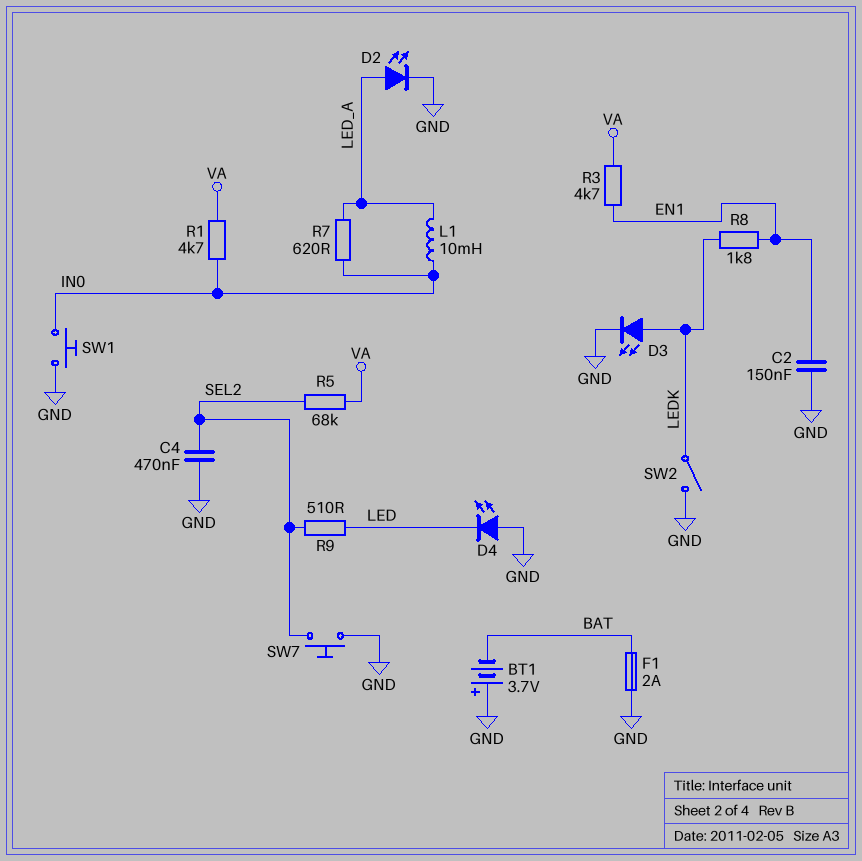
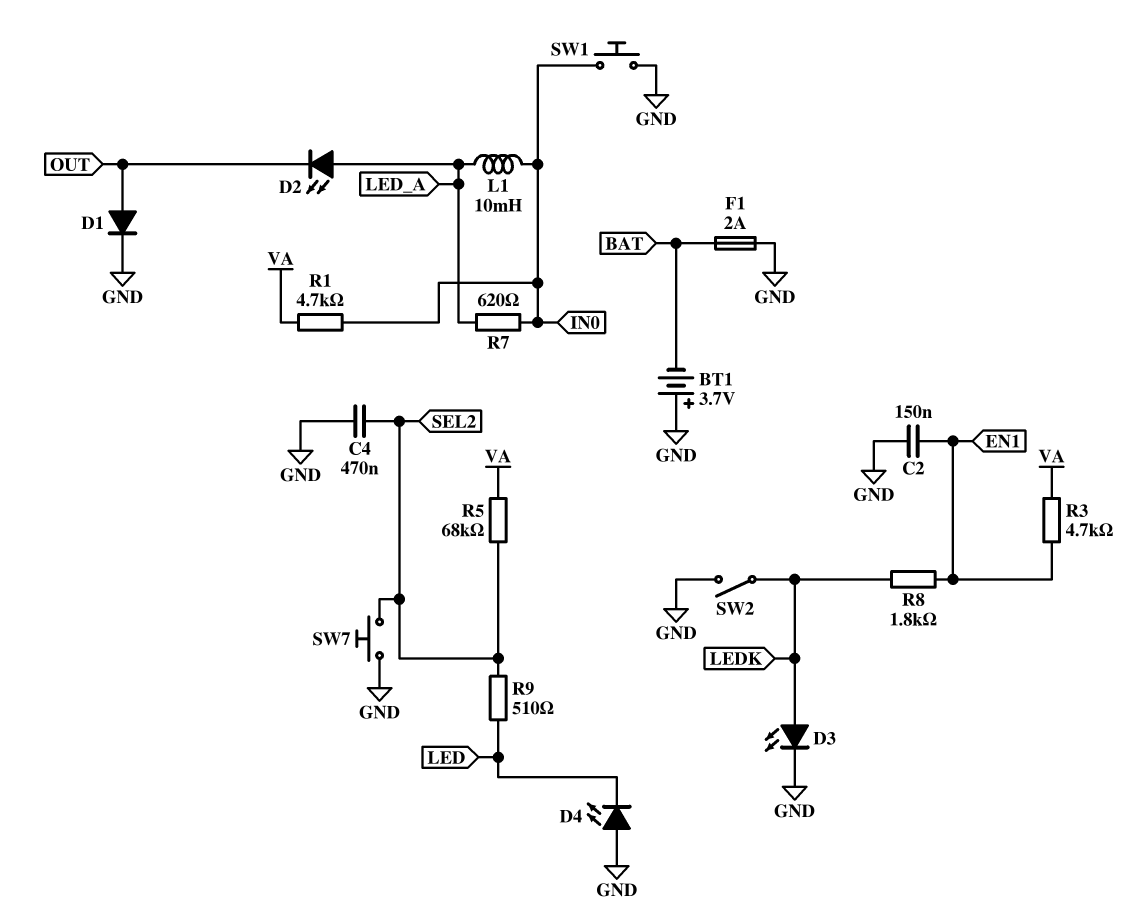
D1: none -> diode (A OUT, K GND)
D2: LED (A LED_A, K GND) -> LED (A LED_A, K OUT)

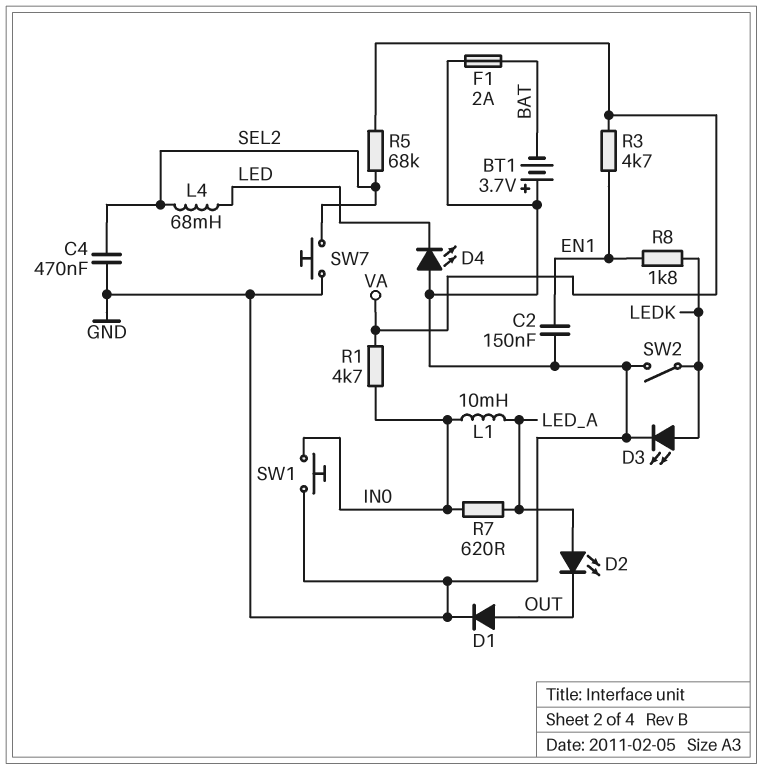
L4: none -> 68mH (LED, SEL2)
R9: 510 (LED, SEL2) -> none

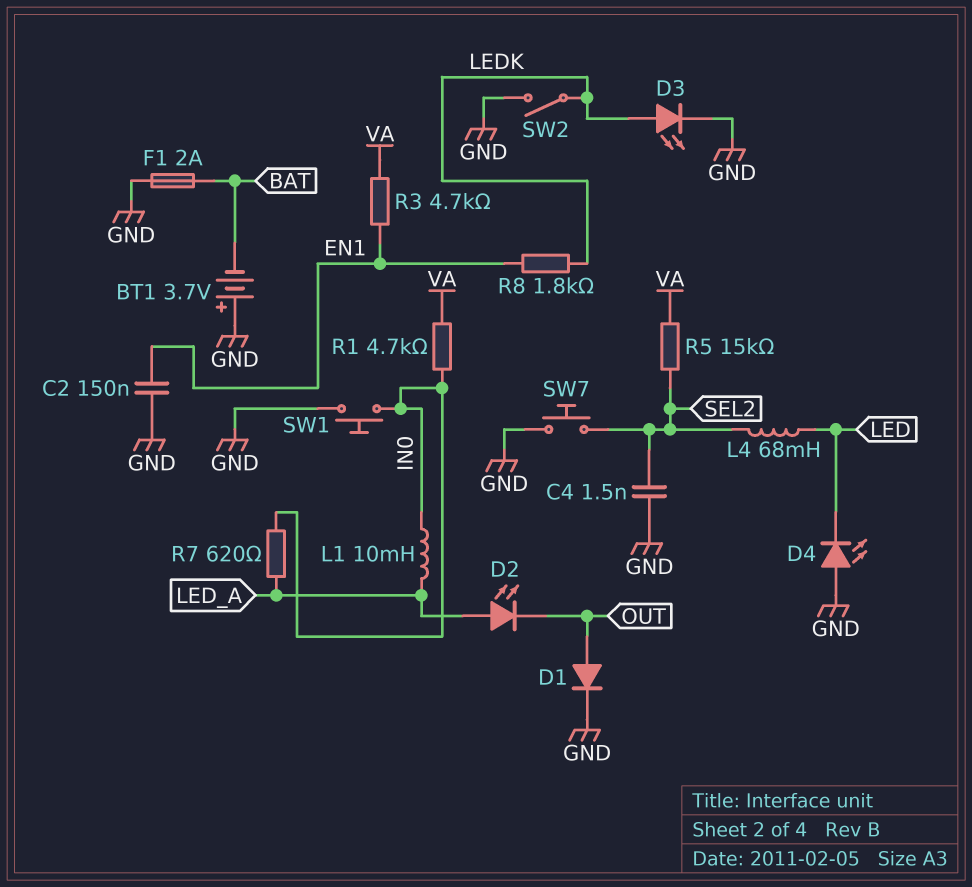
C4: 470nF (GND, SEL2) -> 1.5nF (GND, SEL2)
R5: 68k (SEL2, VA) -> 15k (SEL2, VA)

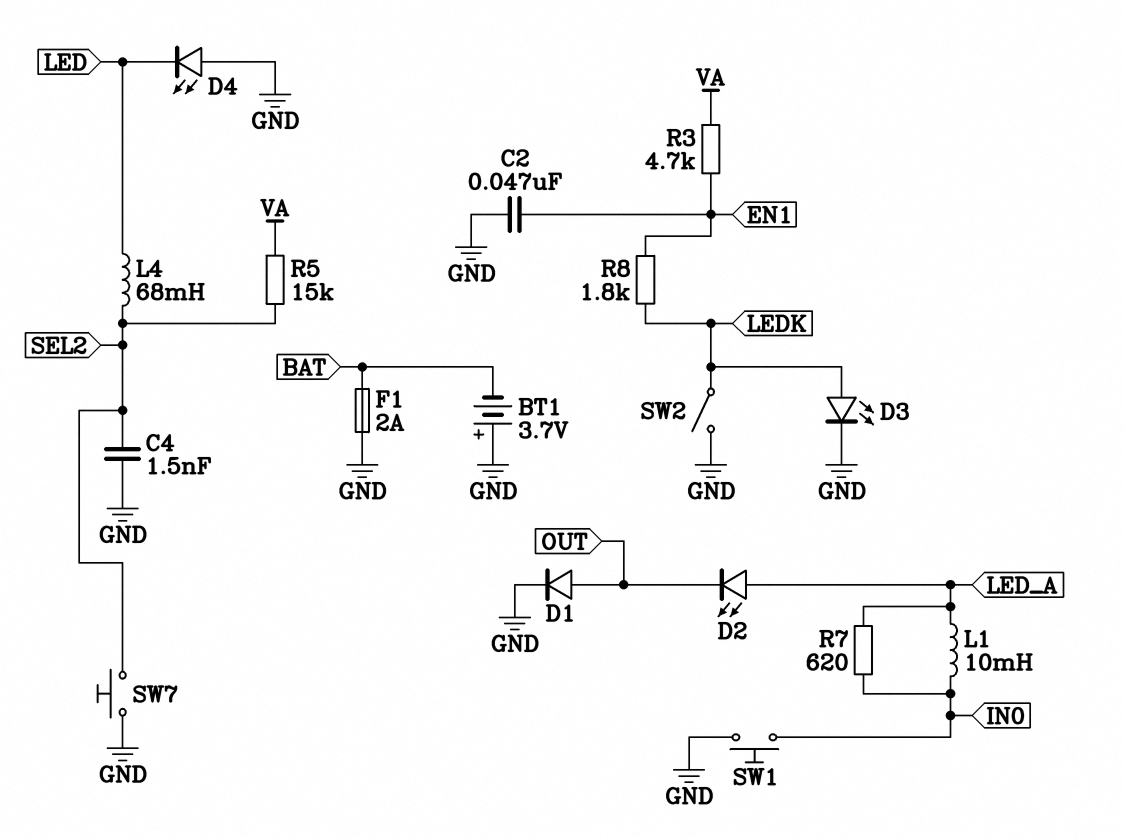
C2: 150nF (EN1, GND) -> 47nF (EN1, GND)
R1: 4.7k (IN0, VA) -> none

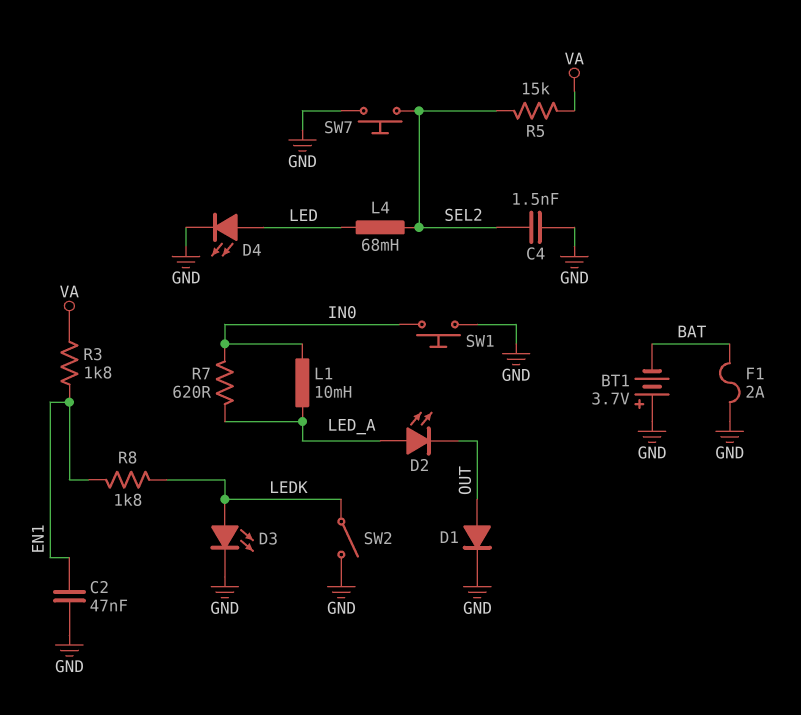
D4: LED (A GND, K LED) -> LED (A LED, K GND)
R3: 4.7k (EN1, VA) -> 1.8k (EN1, VA)

